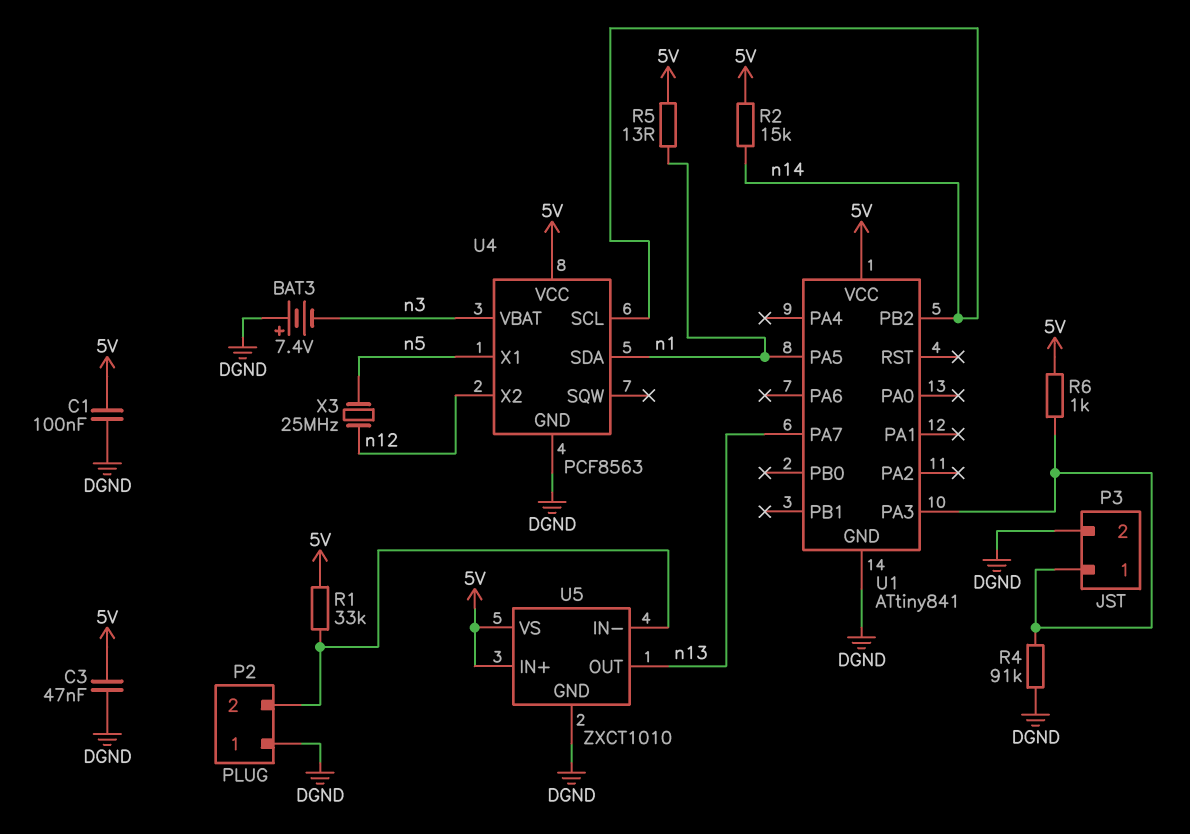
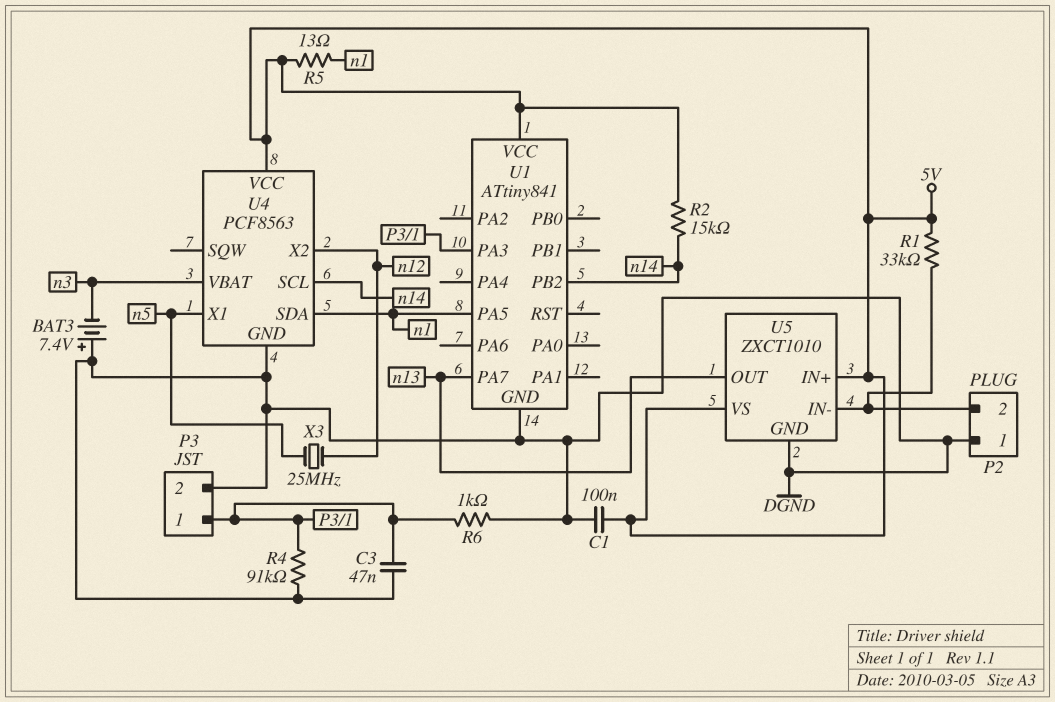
C3: 47nF (5V, DGND) -> 47nF (DGND, P3/1)
R6: 1k (5V, P3/1) -> 1k (DGND, P3/1)

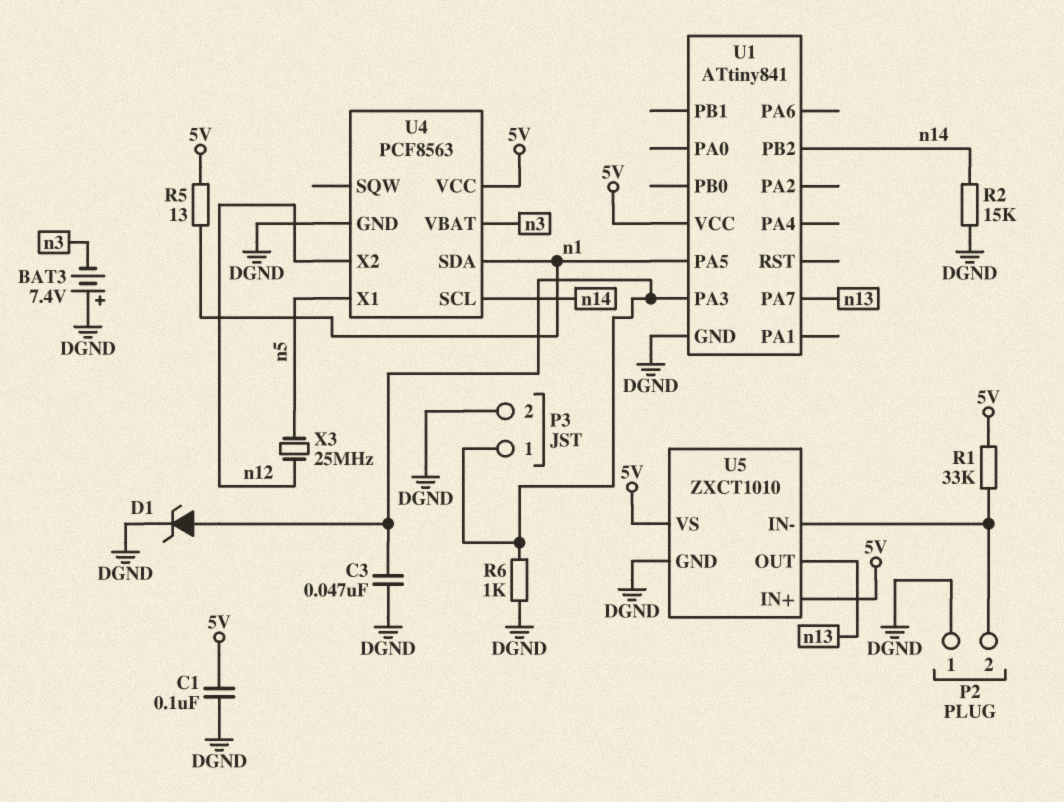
D1: none -> zener (A P3/1, K DGND)
R2: 15k (5V, n14) -> 15k (DGND, n14)
R4: 91k (DGND, P3/1) -> none

